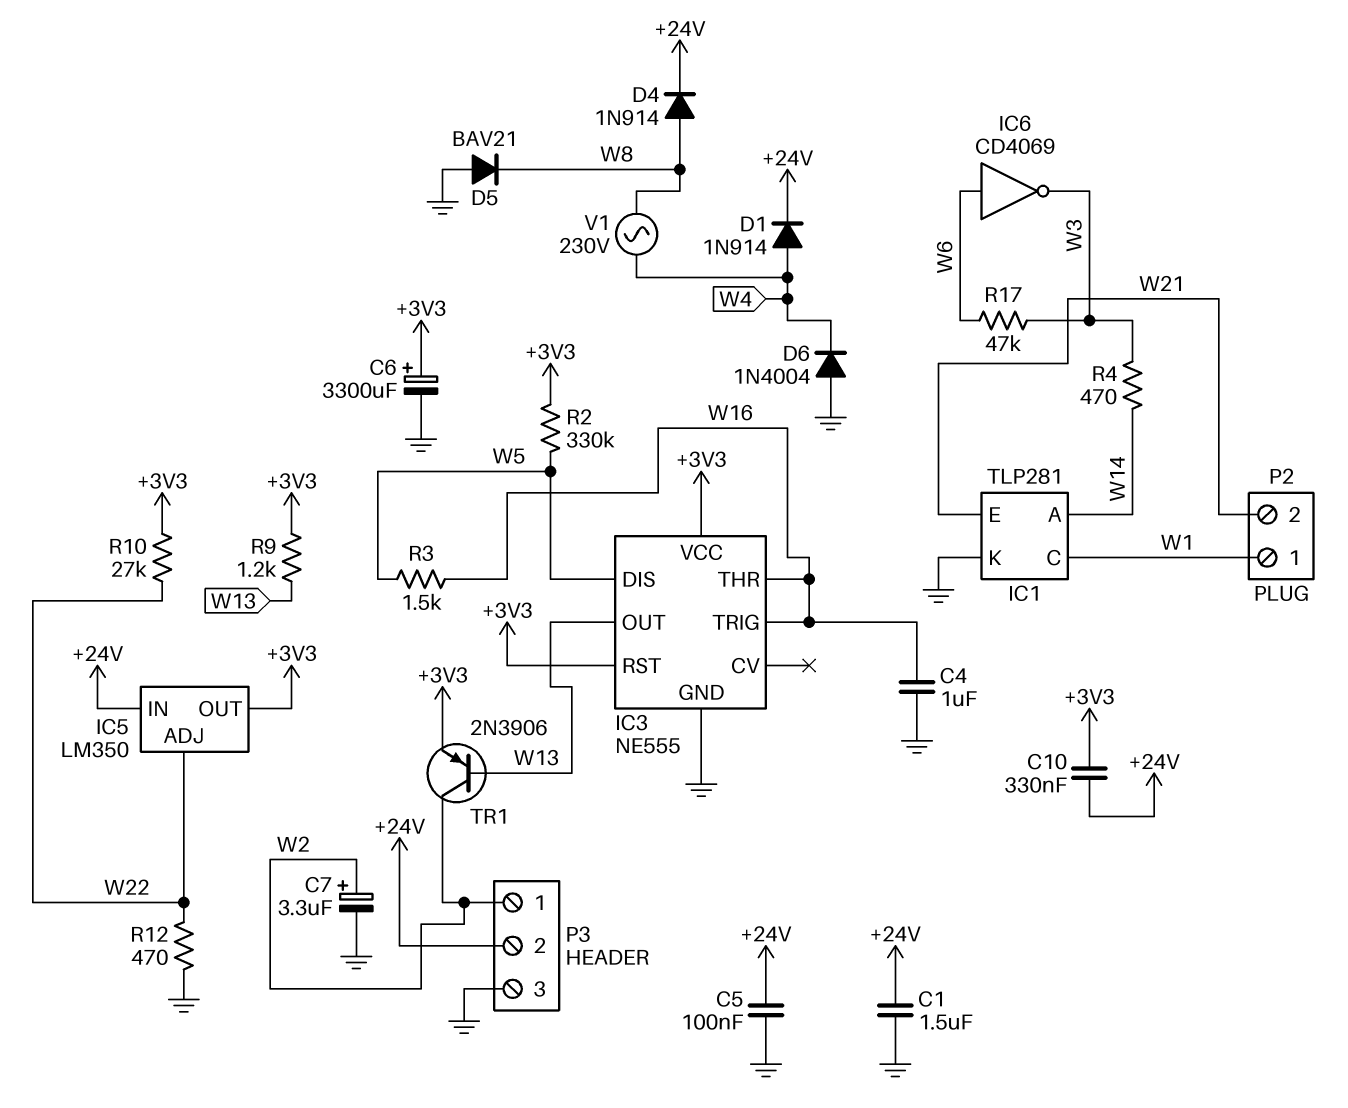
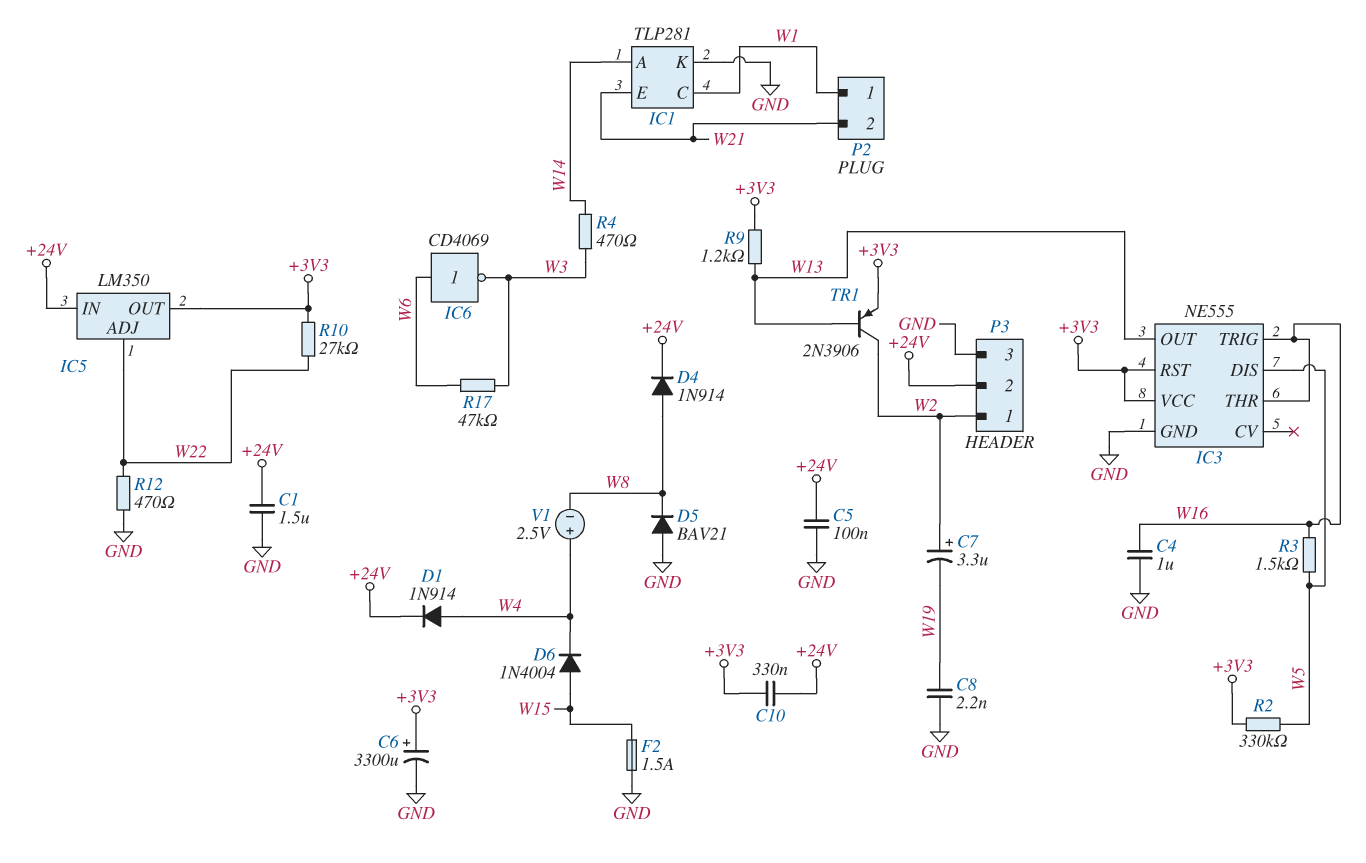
C7: 3.3uF (plus W2, minus GND) -> 3.3uF (plus W2, minus W19)
C8: none -> 2.2nF (GND, W19)
D6: diode 1N4004 (A GND, K W4) -> diode 1N4004 (A W15, K W4)
F2: none -> 1.5A (GND, W15)
V1: AC 230V (W4, W8) -> 2.5V (plus W4, minus W8)

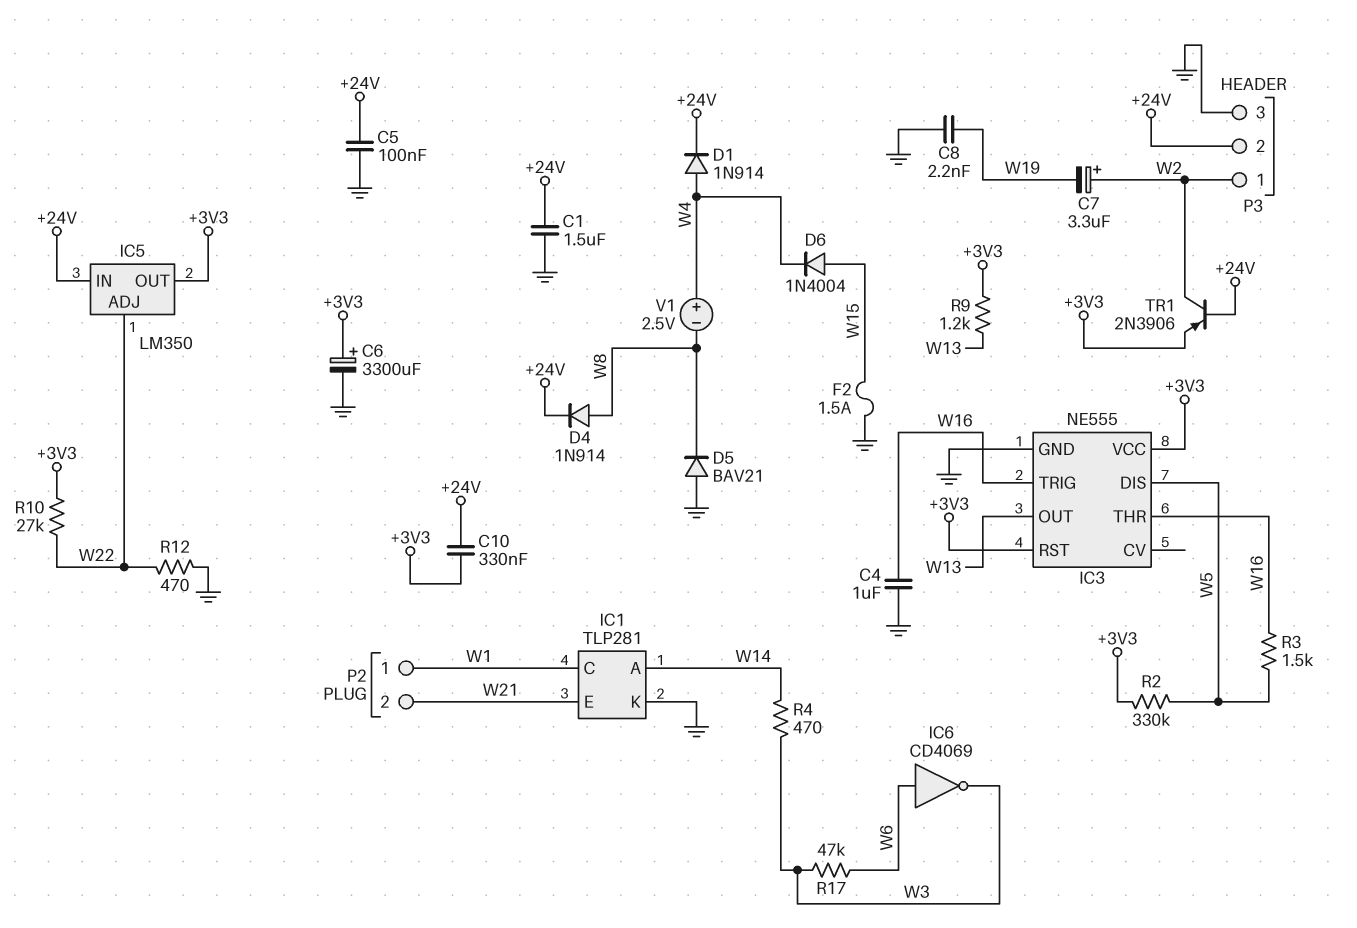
TR1: PNP 2N3906 (B W13, C W2, E +3V3) -> PNP 2N3906 (B +24V, C W2, E +3V3)

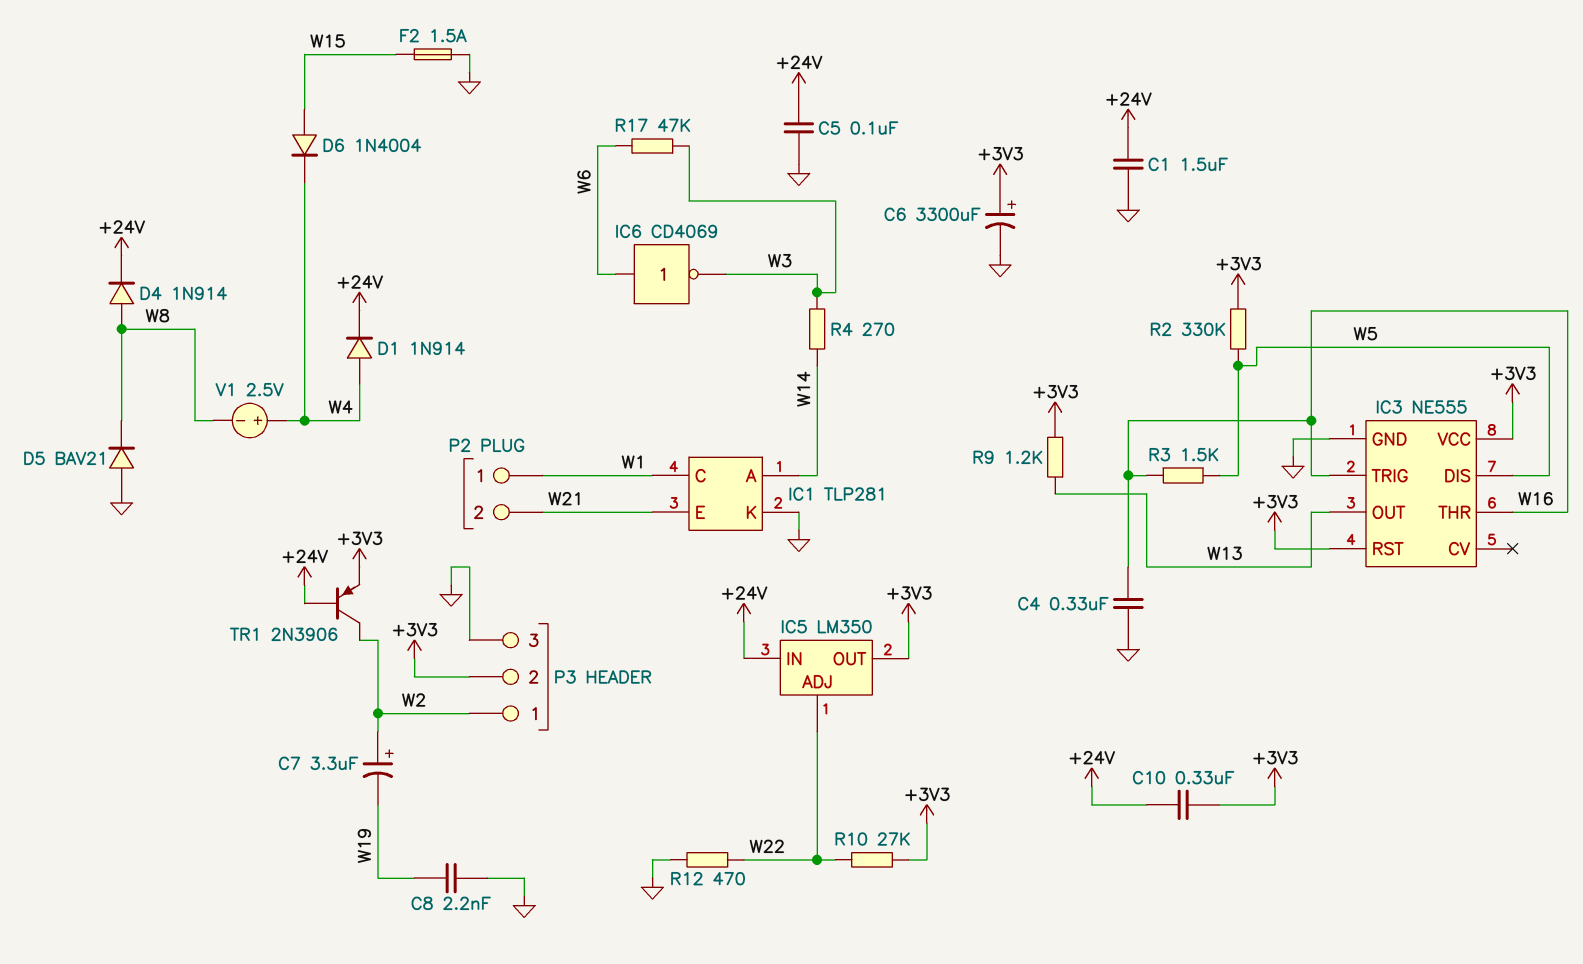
C4: 1uF (GND, W16) -> 330nF (GND, W16)
P3 pin 2: +24V -> +3V3
R4: 470 (W3, W14) -> 270 (W3, W14)

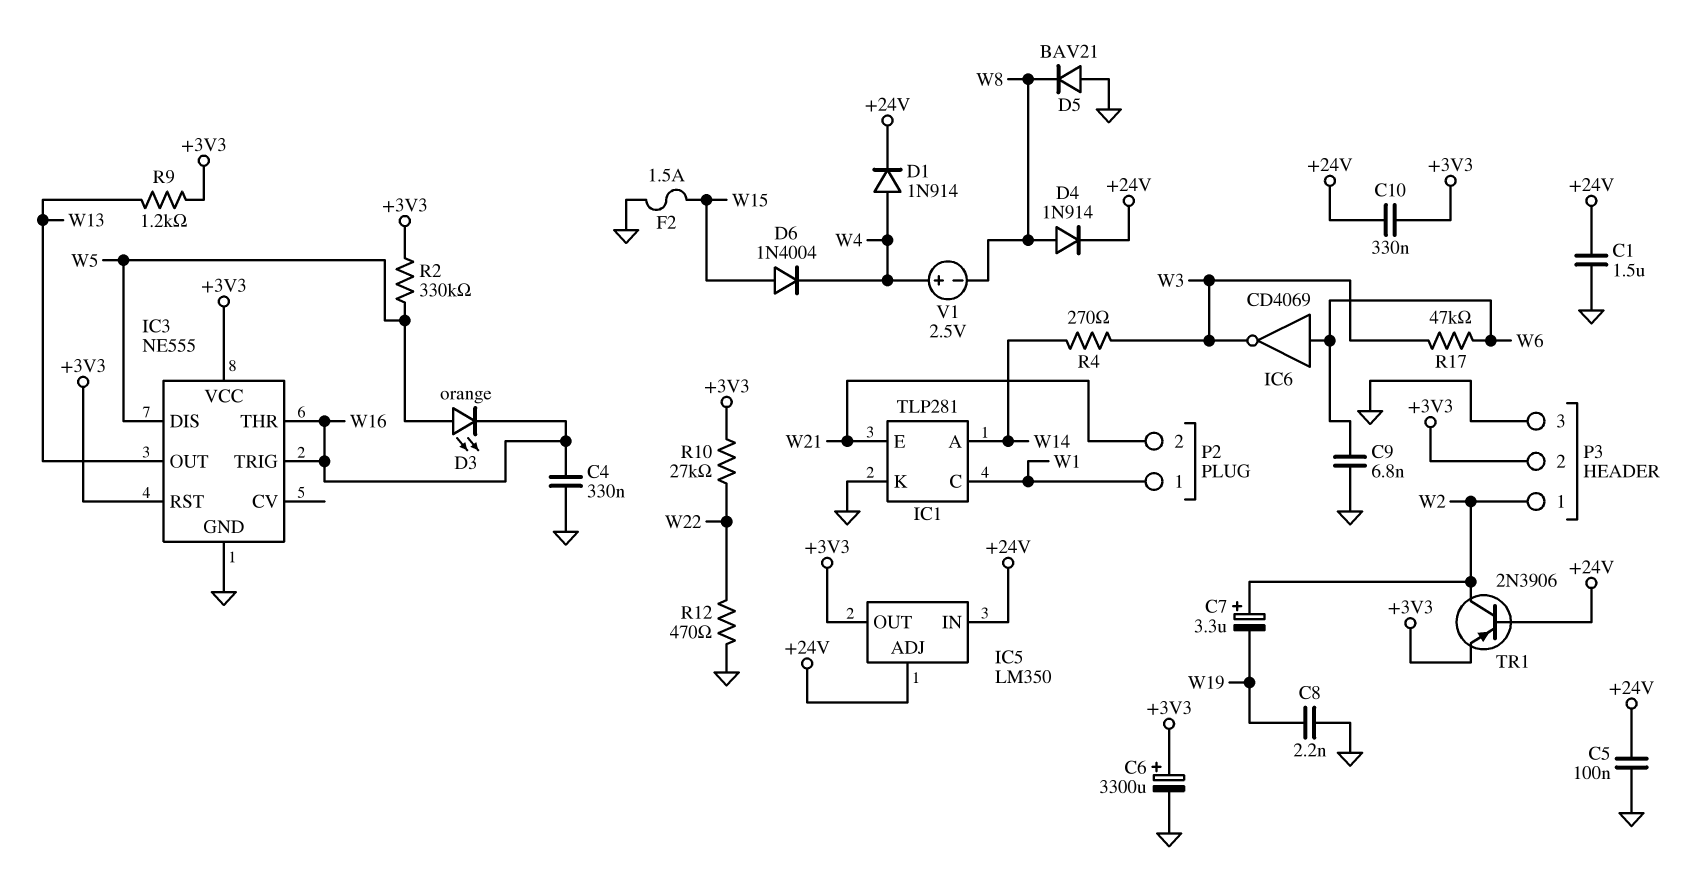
C9: none -> 6.8nF (GND, W6)
D3: none -> LED orange (A W5, K W16)
IC5 pin ADJ: W22 -> +24V
R3: 1.5k (W5, W16) -> none

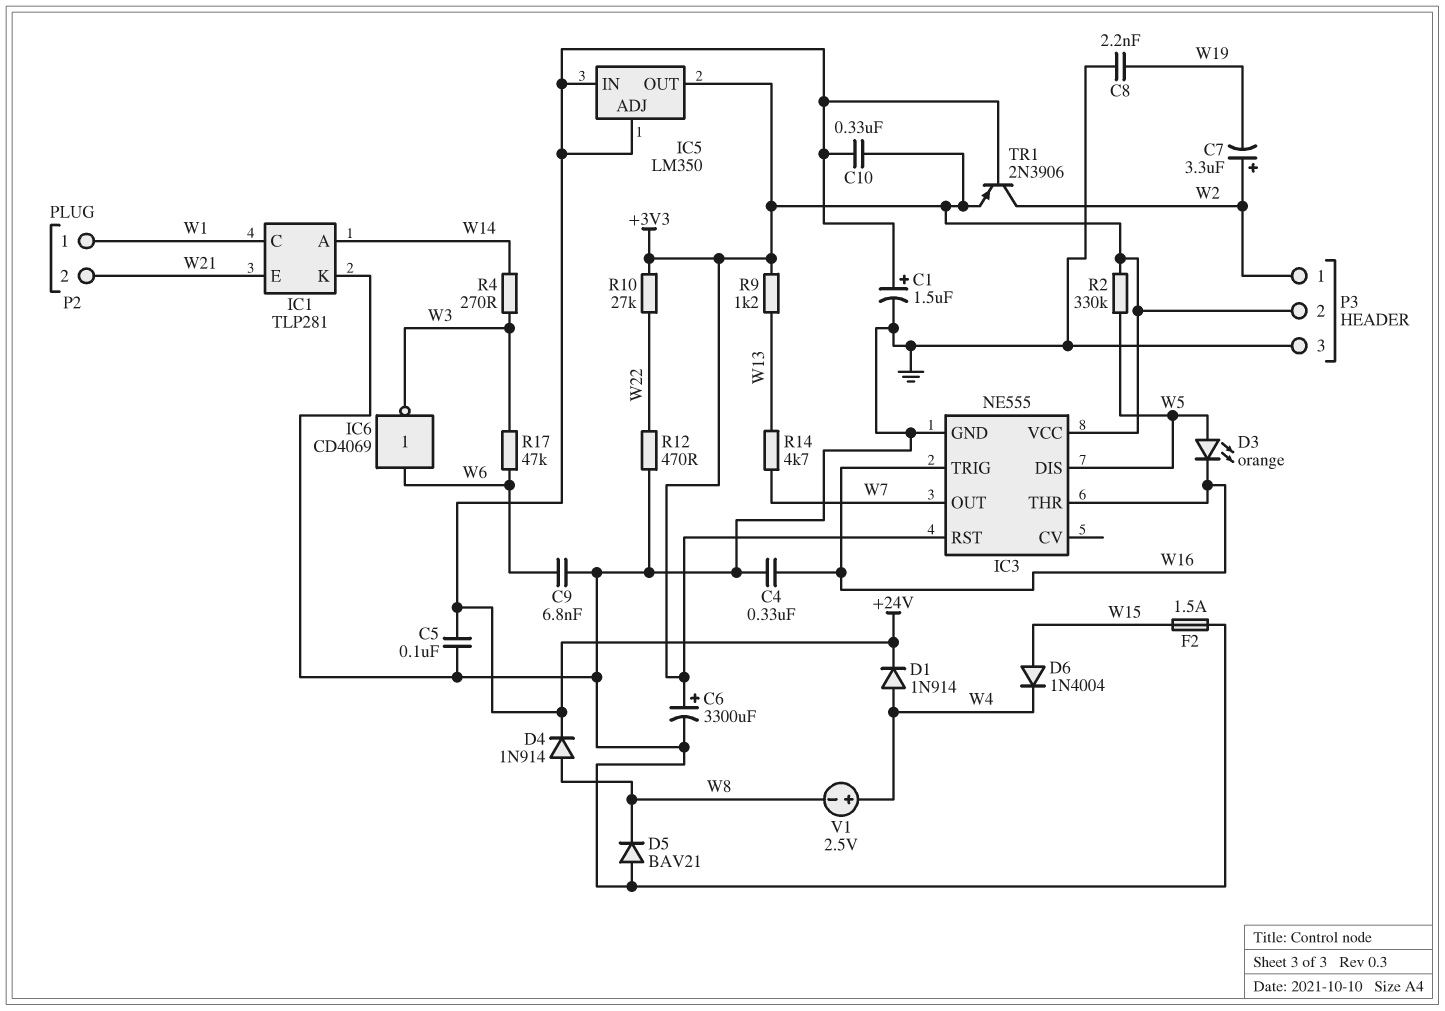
C1: 1.5uF (+24V, GND) -> 1.5uF (plus +24V, minus GND)
IC3 pin OUT: W13 -> W7
R14: none -> 4.7k (W7, W13)

